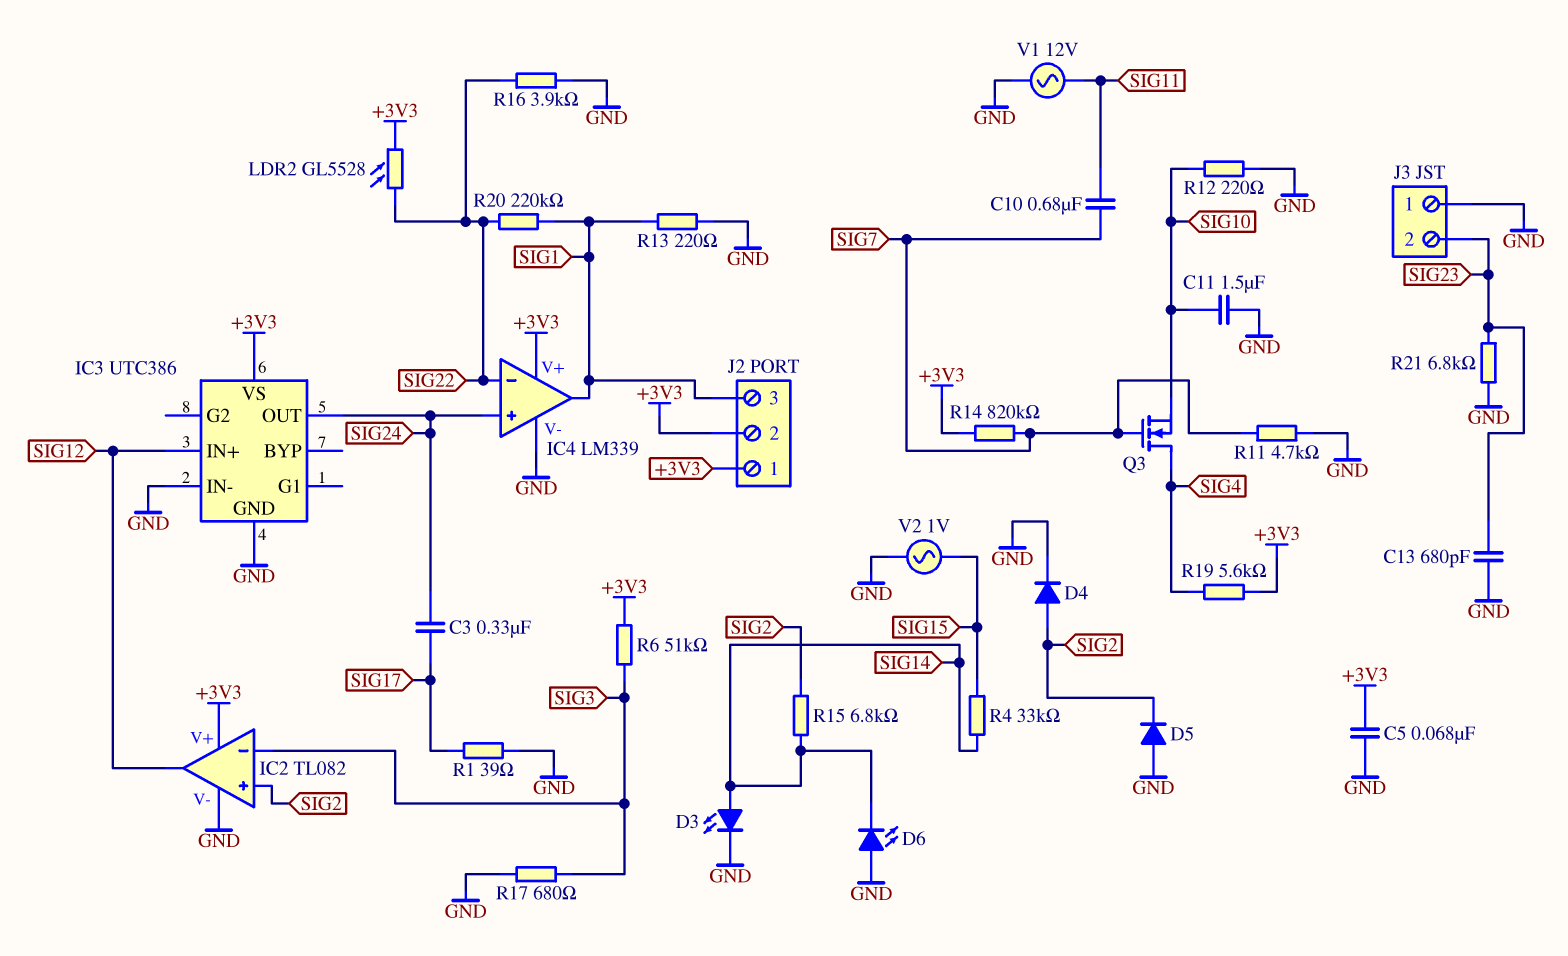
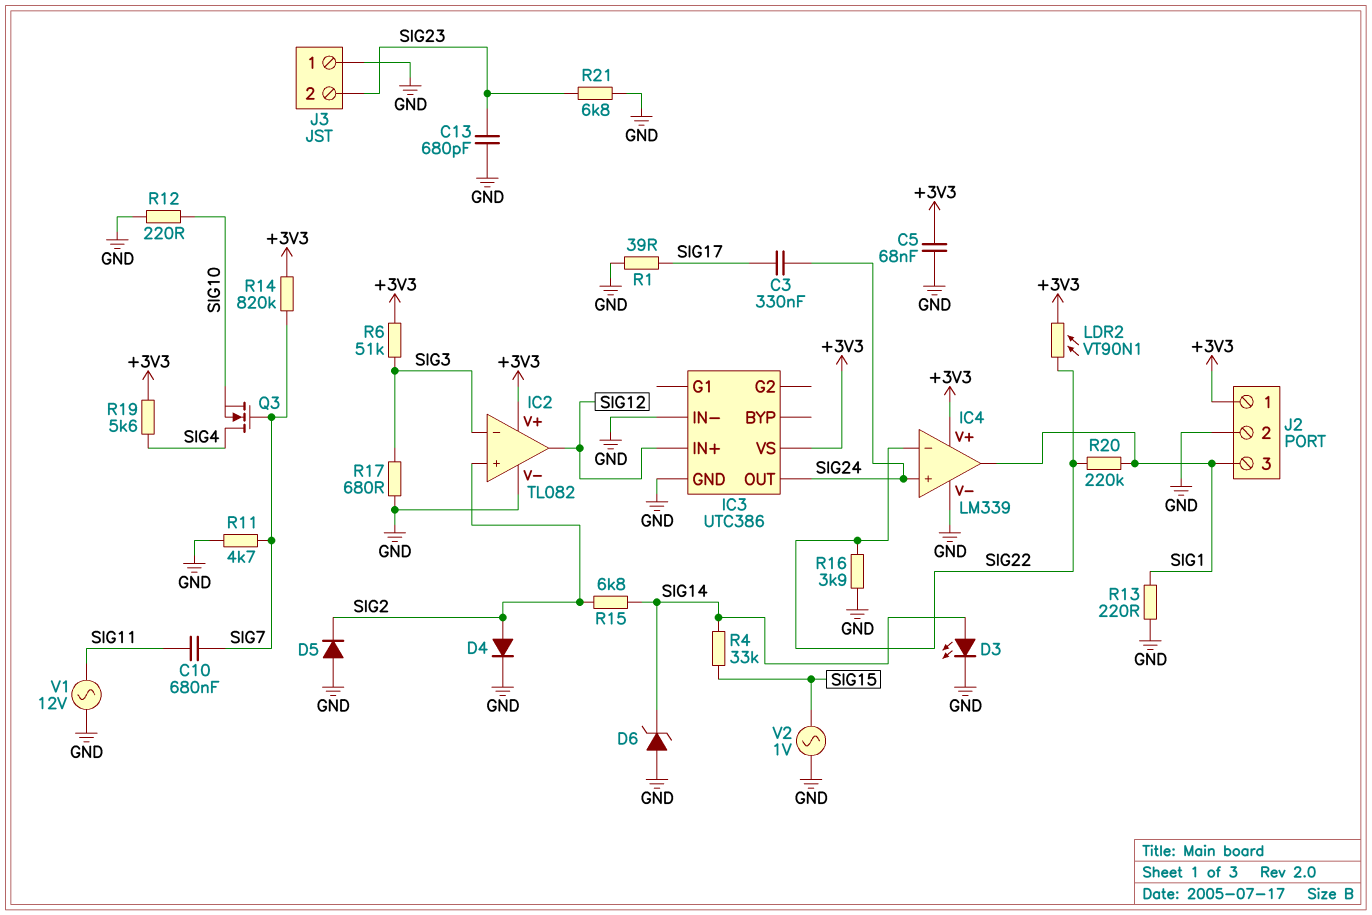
C11: 1.5uF (GND, SIG10) -> none
D6: LED (A GND, K SIG14) -> zener (A GND, K SIG14)
J2 pin 2: +3V3 -> GND
LDR2: GL5528 (+3V3, SIG22) -> VT90N1 (+3V3, SIG22)

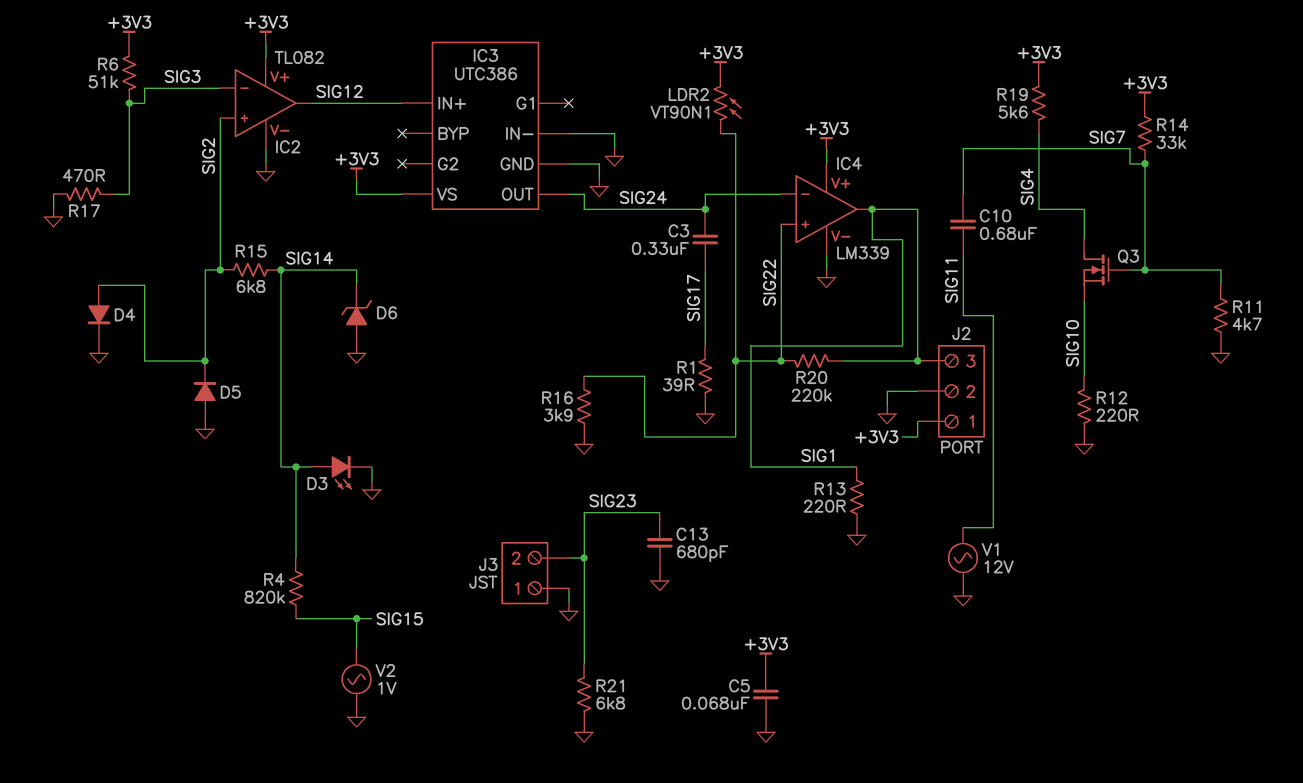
IC4 pin in+: SIG24 -> SIG22
IC4 pin in-: SIG22 -> SIG24
R4: 33k (SIG14, SIG15) -> 820k (SIG14, SIG15)
R14: 820k (+3V3, SIG7) -> 33k (+3V3, SIG7)
R17: 680 (GND, SIG3) -> 470 (GND, SIG3)

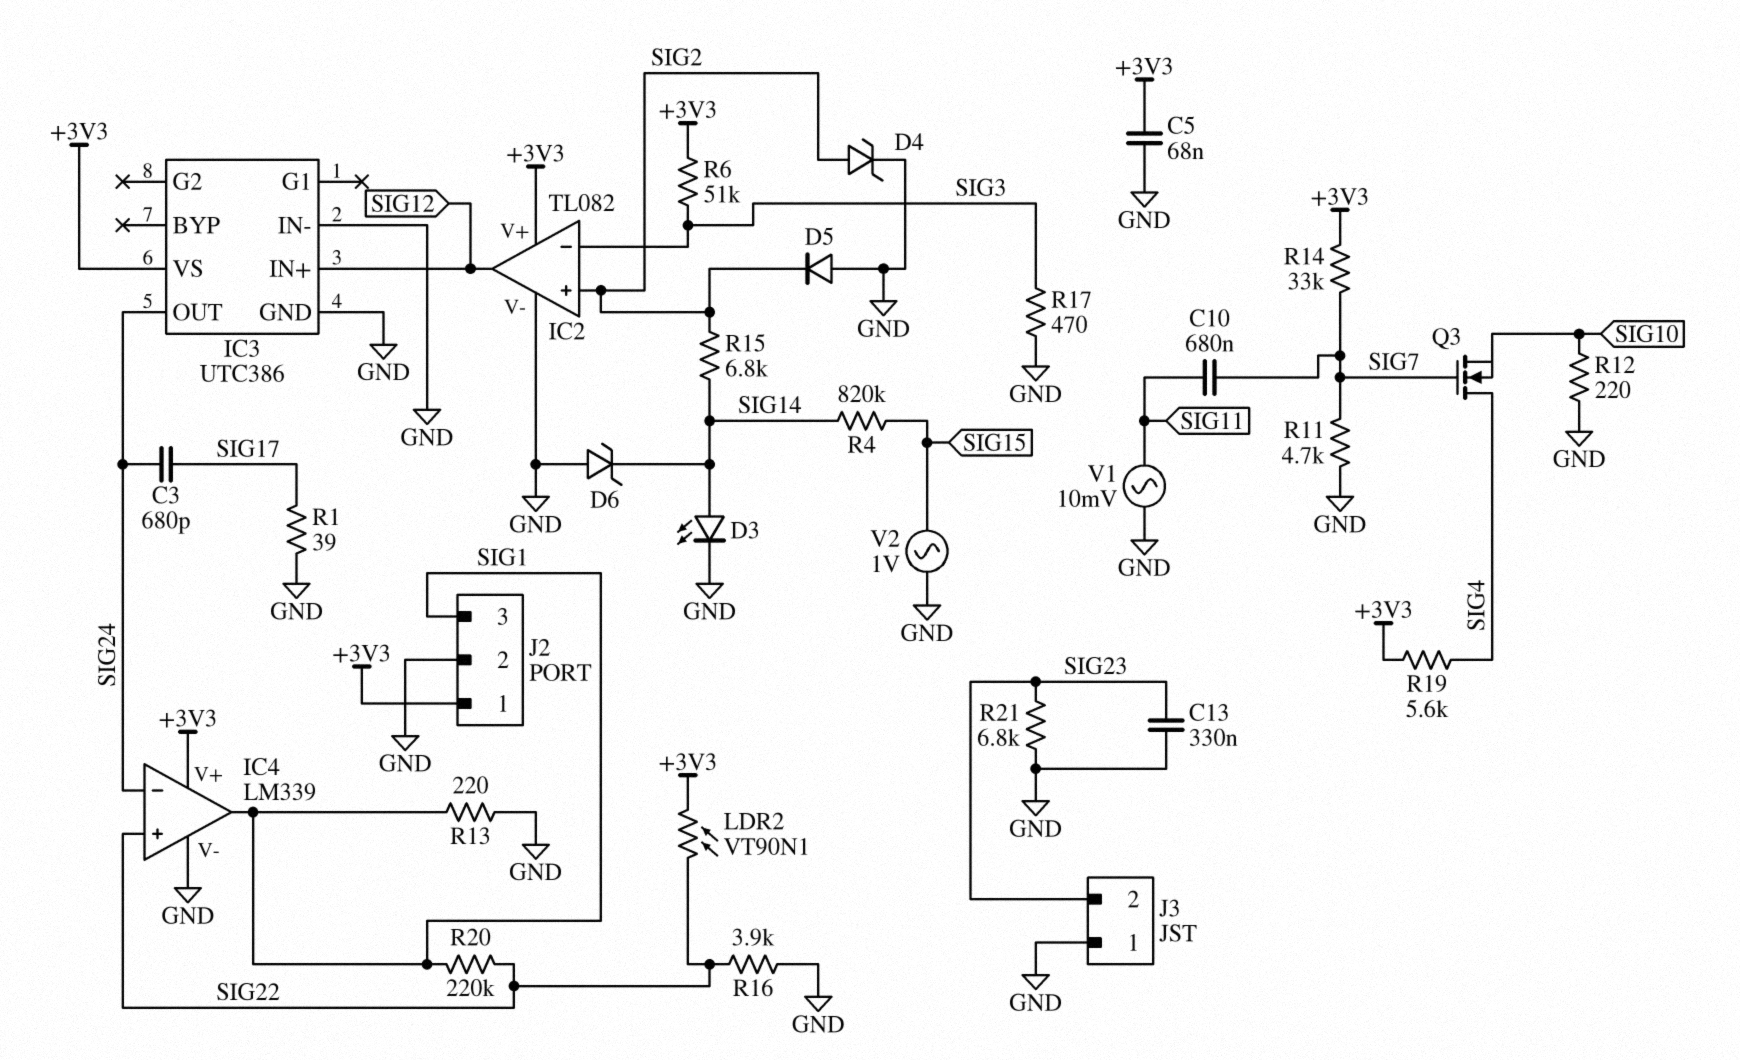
C3: 330nF (SIG17, SIG24) -> 680pF (SIG17, SIG24)
C13: 680pF (GND, SIG23) -> 330nF (GND, SIG23)
D4: diode (A SIG2, K GND) -> zener (A SIG2, K GND)
V1: AC 12V (GND, SIG11) -> AC 10mV (GND, SIG11)

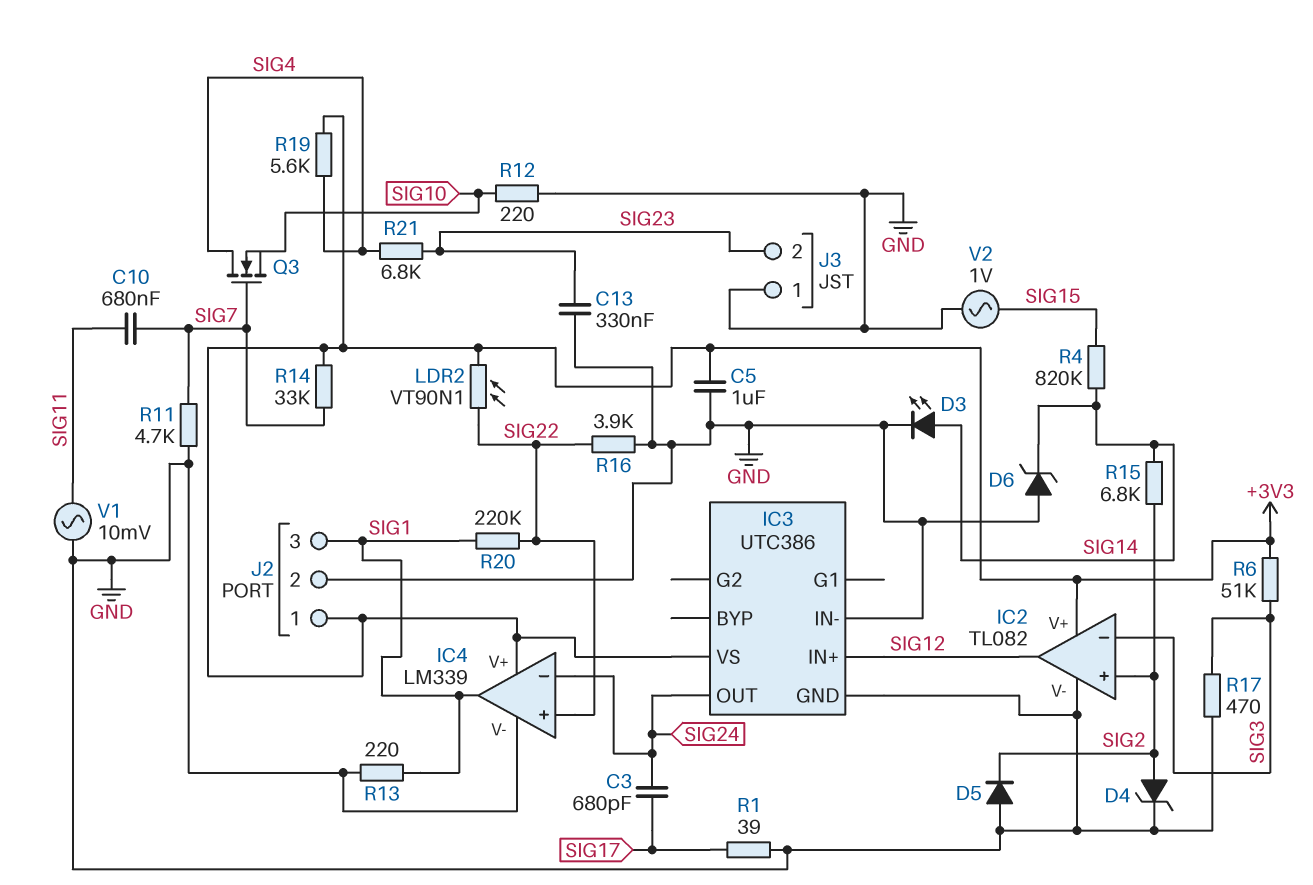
C5: 68nF (+3V3, GND) -> 1uF (+3V3, GND)
R21: 6.8k (GND, SIG23) -> 6.8k (SIG4, SIG23)

